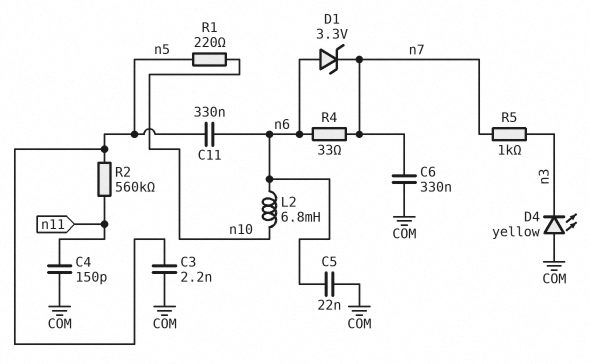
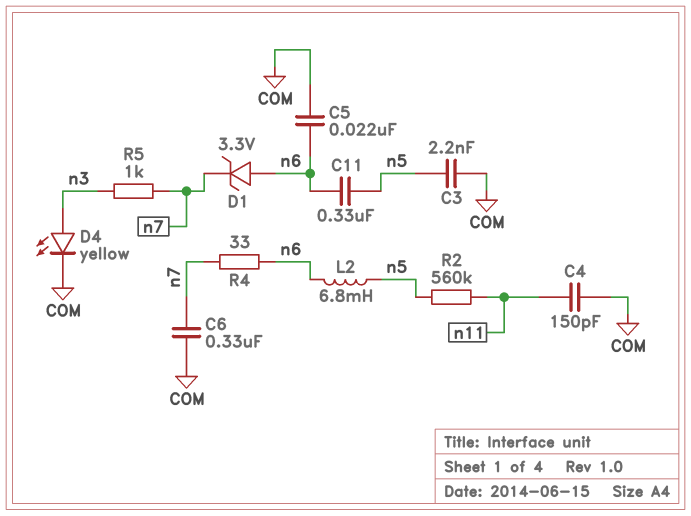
D4: LED yellow (A COM, K n3) -> LED yellow (A n3, K COM)
L2: 6.8mH (n6, n10) -> 6.8mH (n5, n6)
R1: 220 (n5, n10) -> none

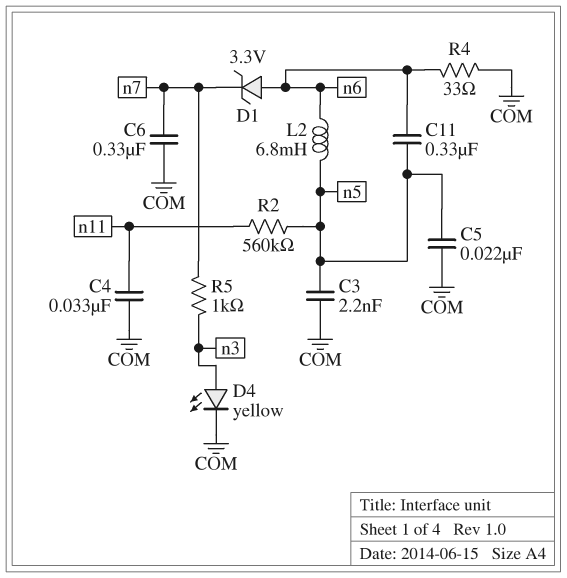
C4: 150pF (COM, n11) -> 33nF (COM, n11)
C5: 22nF (COM, n6) -> 22nF (COM, n5)
R4: 33 (n6, n7) -> 33 (COM, n6)

